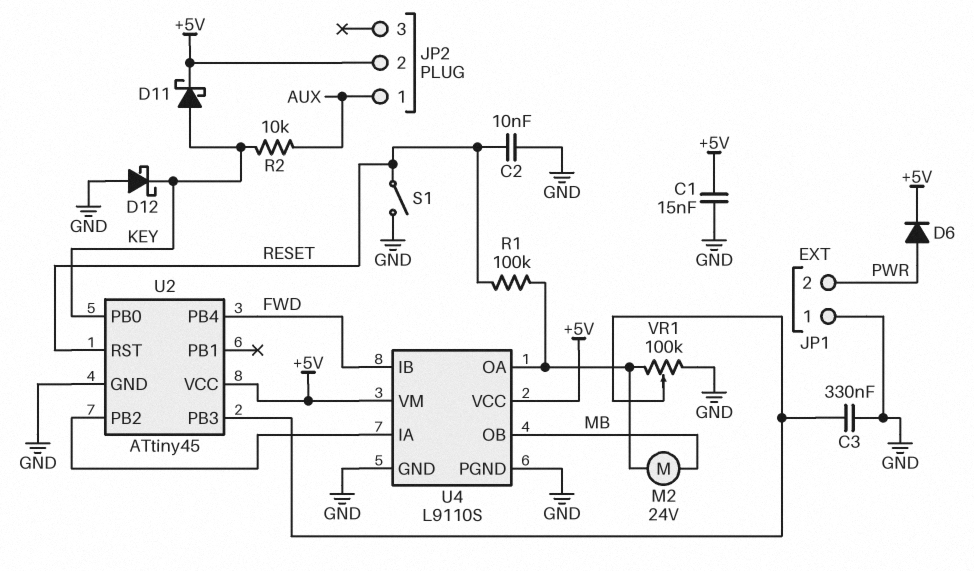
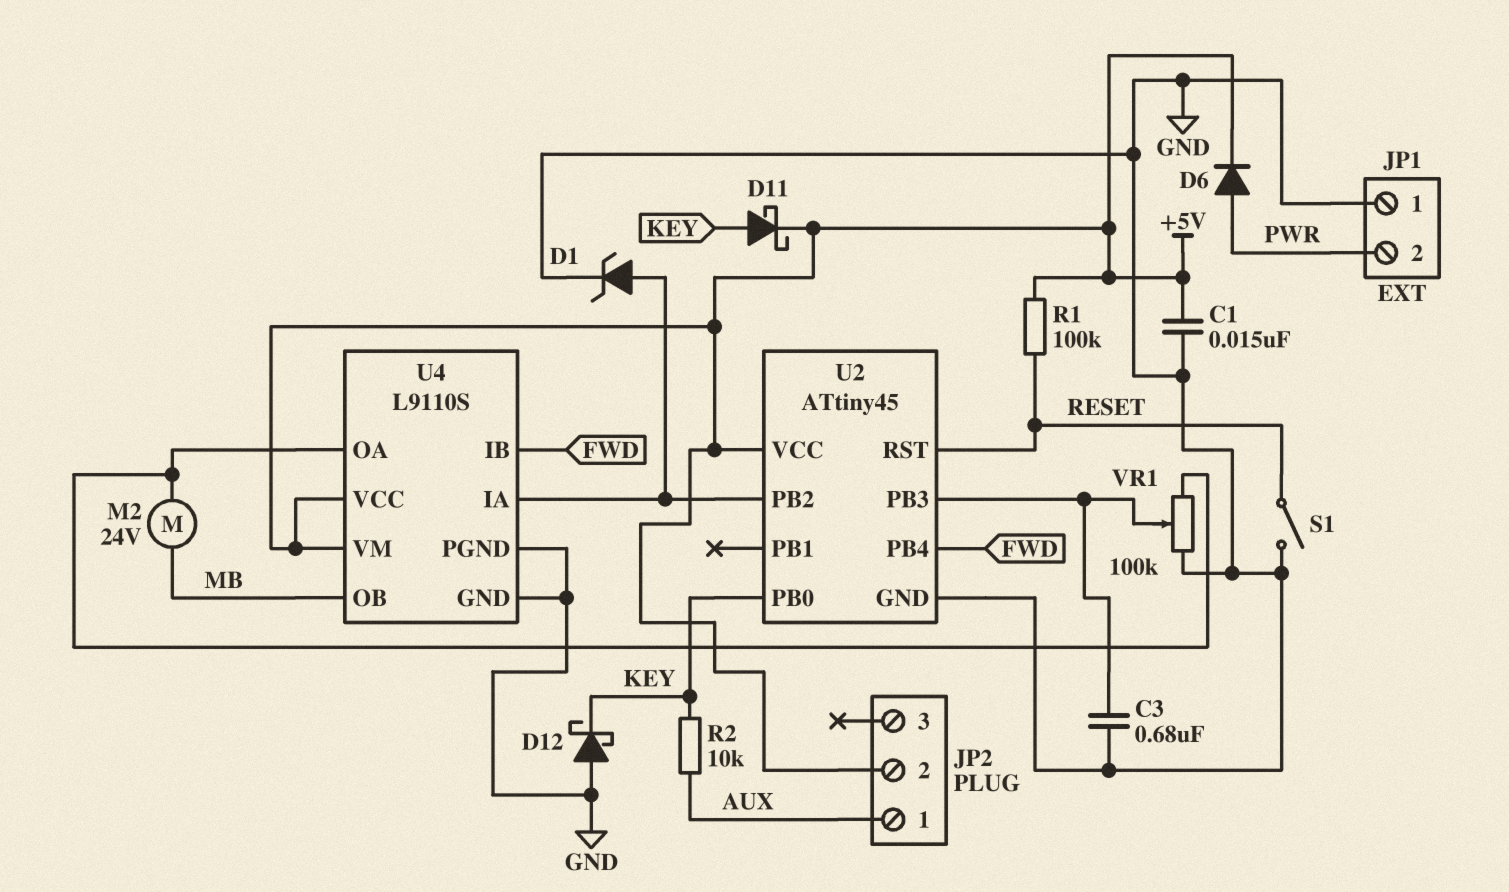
C2: 10nF (GND, RESET) -> none
C3: 330nF (GND, U2/PB3) -> 680nF (GND, U2/PB3)
D1: none -> zener (A U2/PB2, K GND)
R1: 100k (RESET, U4/OA) -> 100k (+5V, RESET)

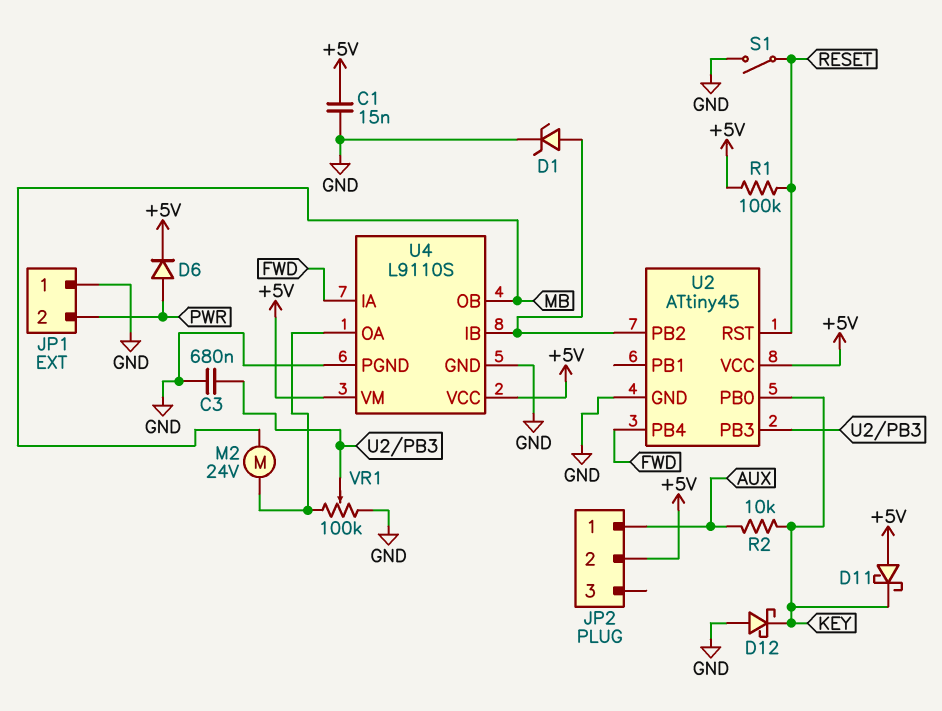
D11: schottky (A KEY, K +5V) -> schottky (A +5V, K KEY)
U4 pin IA: U2/PB2 -> FWD
U4 pin IB: FWD -> U2/PB2

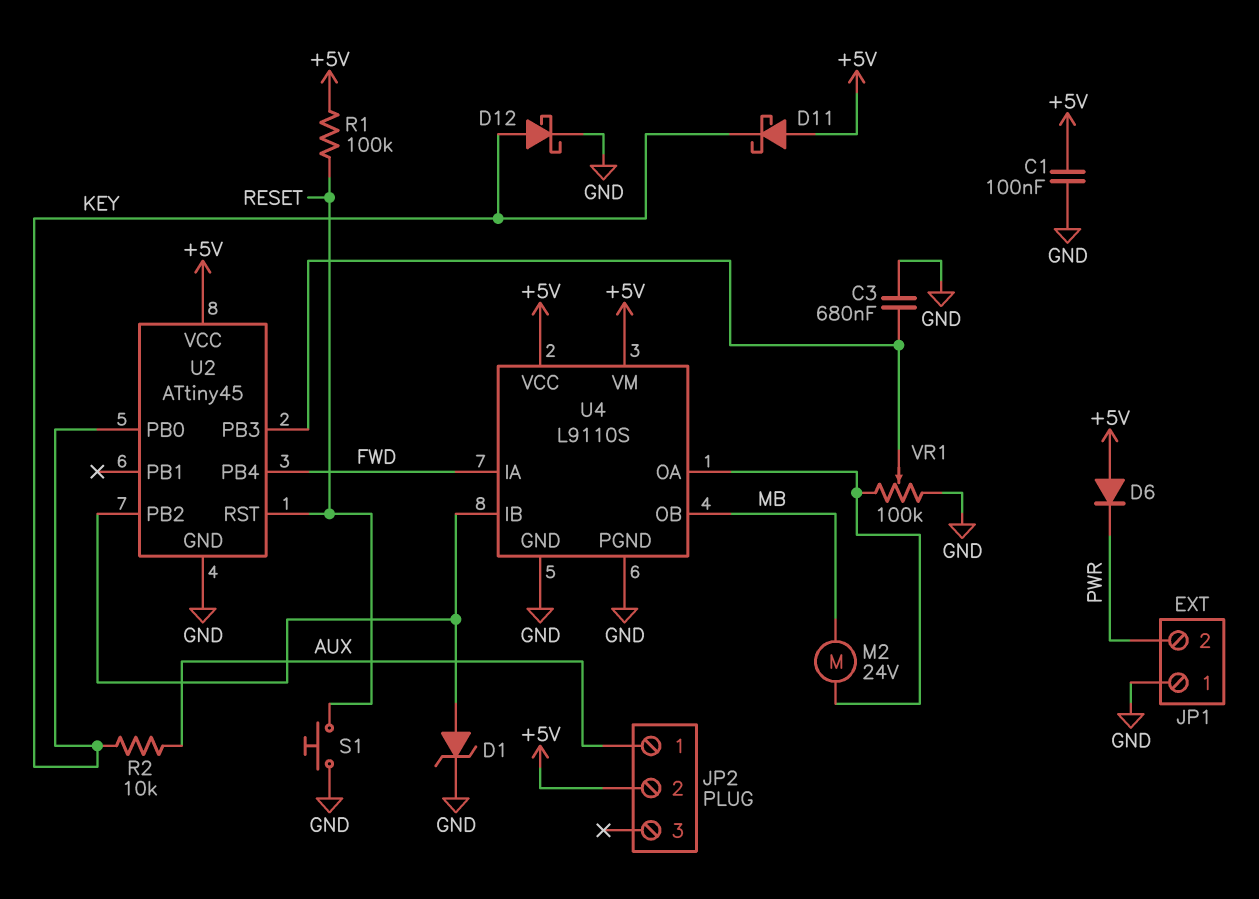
C1: 15nF (+5V, GND) -> 100nF (+5V, GND)
D6: diode (A PWR, K +5V) -> diode (A +5V, K PWR)
D12: schottky (A GND, K KEY) -> schottky (A KEY, K GND)
S1: switch (GND, RESET) -> button (GND, RESET)

